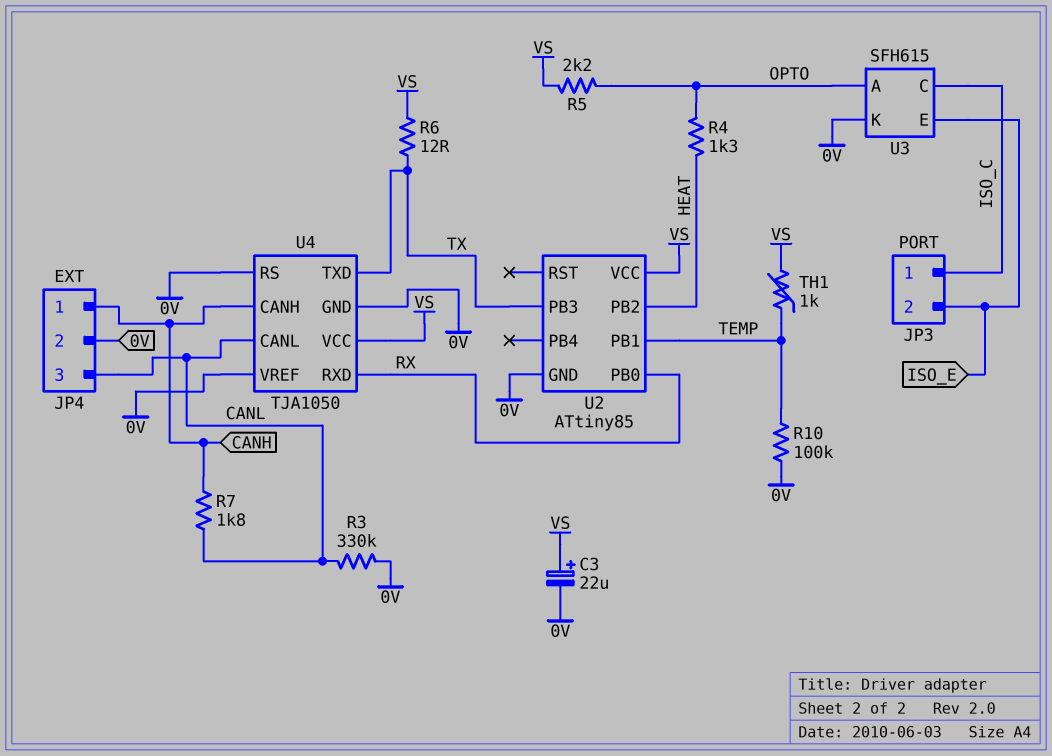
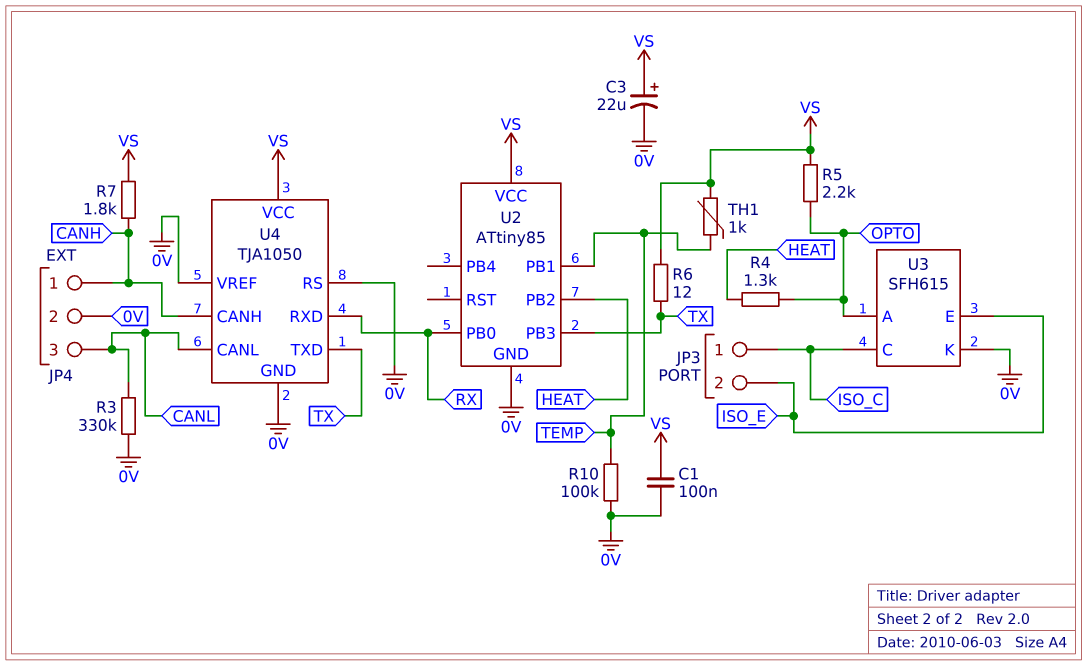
C1: none -> 100nF (0V, VS)
R7: 1.8k (CANH, CANL) -> 1.8k (CANH, VS)

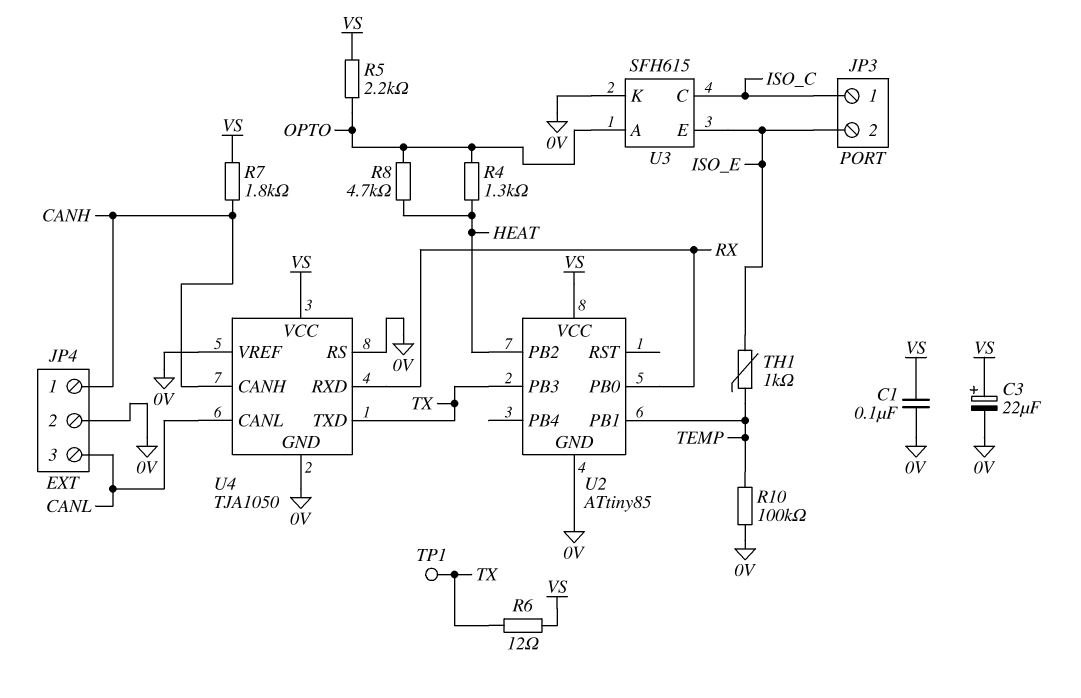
R3: 330k (0V, CANL) -> none
R8: none -> 4.7k (HEAT, OPTO)
TH1: 1k (TEMP, VS) -> 1k (ISO_E, TEMP)
TP1: none -> test point (TX)

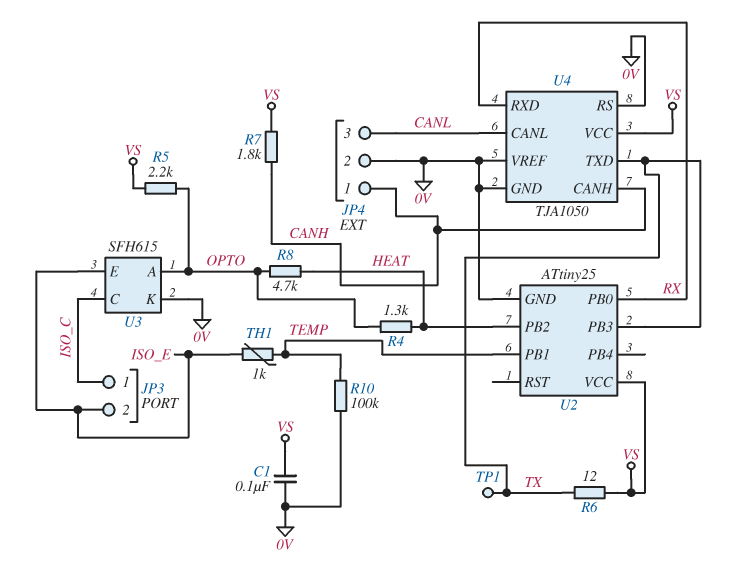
C3: 22uF (plus VS, minus 0V) -> none
U2: ATtiny85 -> ATtiny25

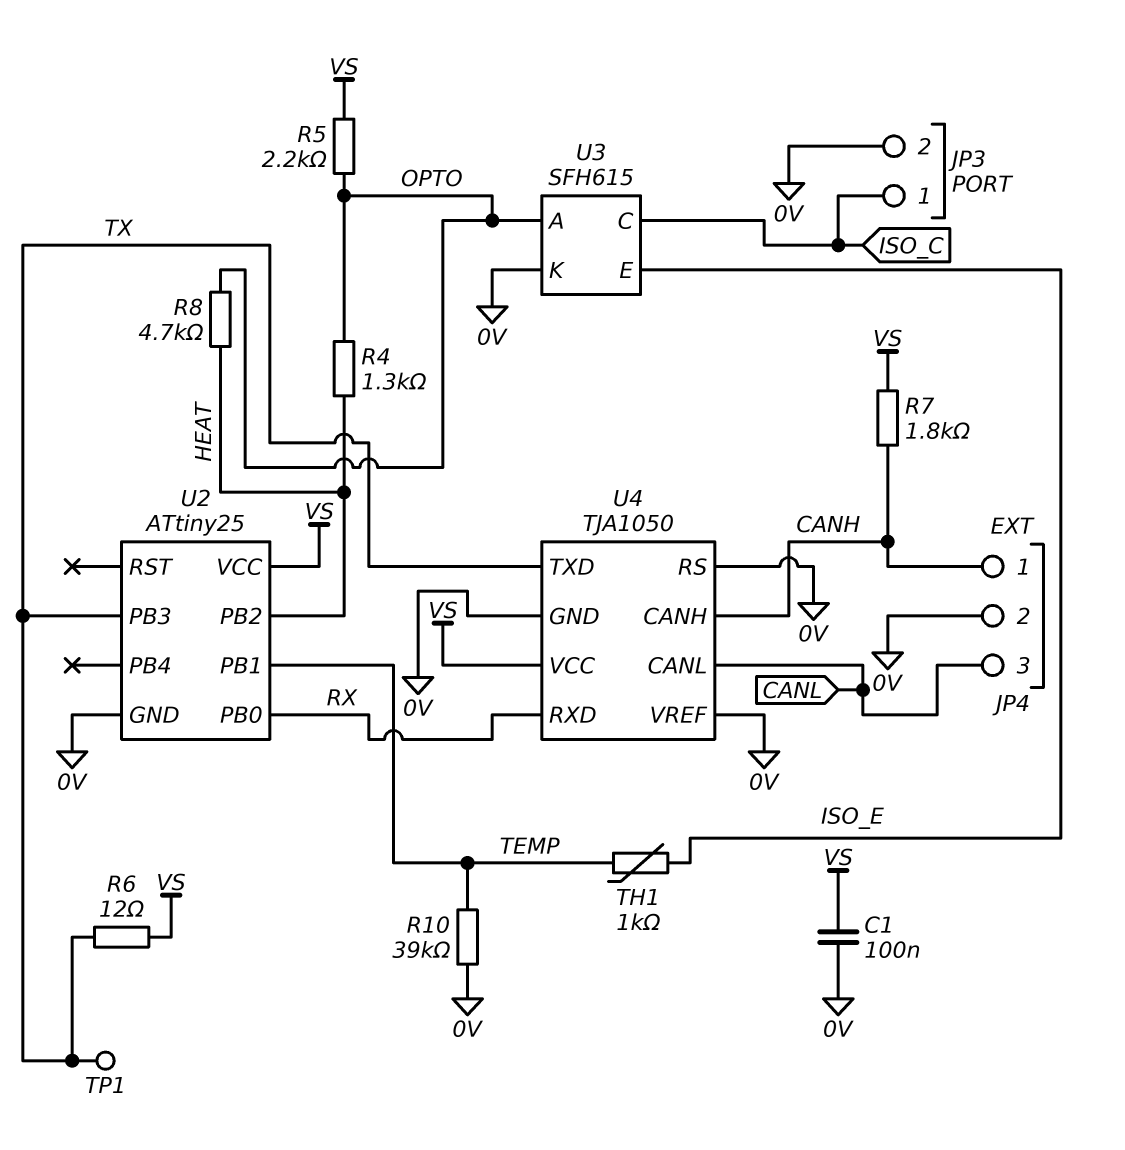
JP3 pin 2: ISO_E -> 0V
R10: 100k (0V, TEMP) -> 39k (0V, TEMP)

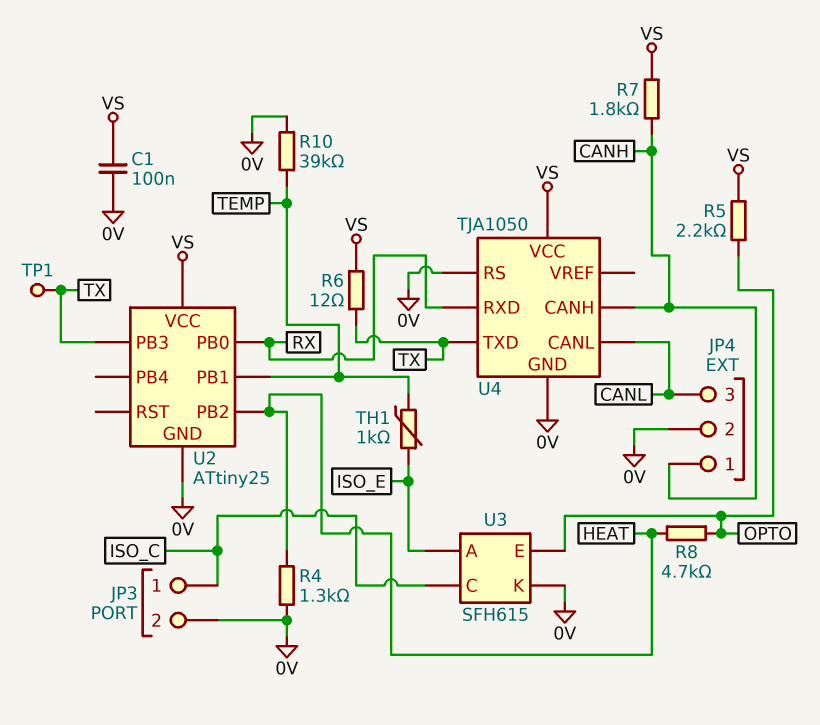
R4: 1.3k (HEAT, OPTO) -> 1.3k (0V, HEAT)
U3 pin A: OPTO -> ISO_E
U3 pin E: ISO_E -> OPTO
U4 pin VREF: 0V -> none

